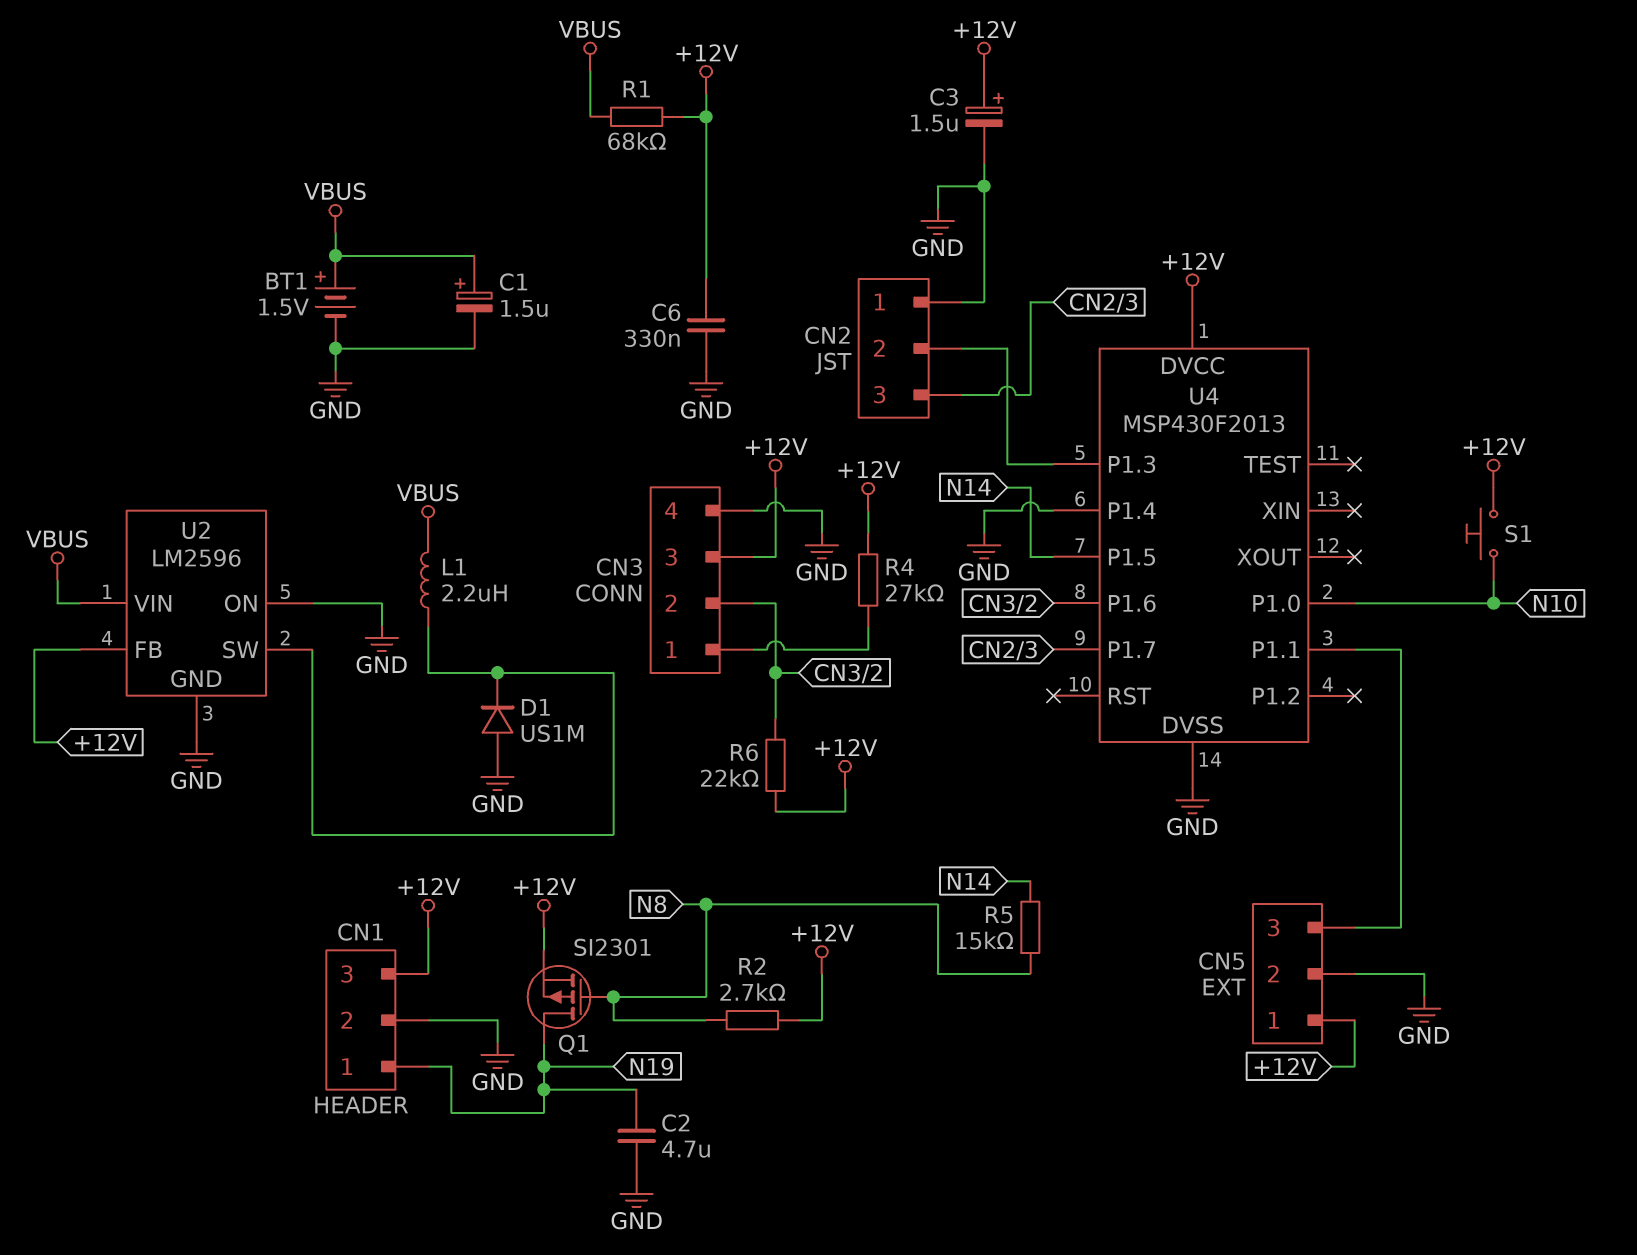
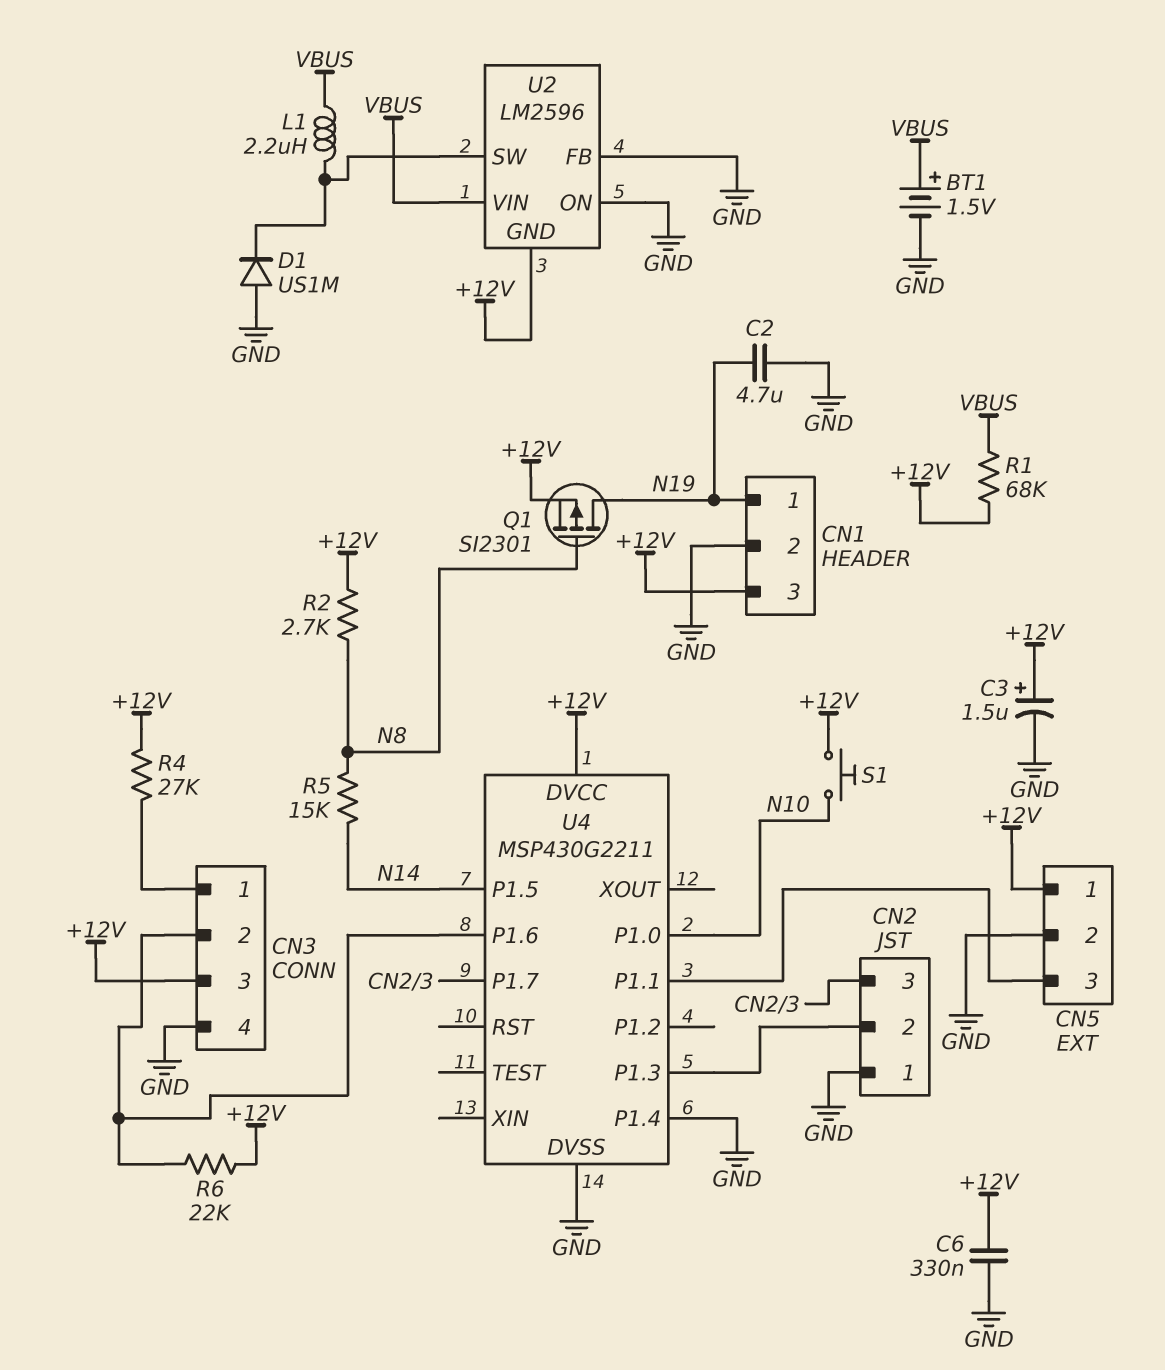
C1: 1.5uF (plus VBUS, minus GND) -> none
U2 pin FB: +12V -> GND
U2 pin GND: GND -> +12V
U4: MSP430F2013 -> MSP430G2211

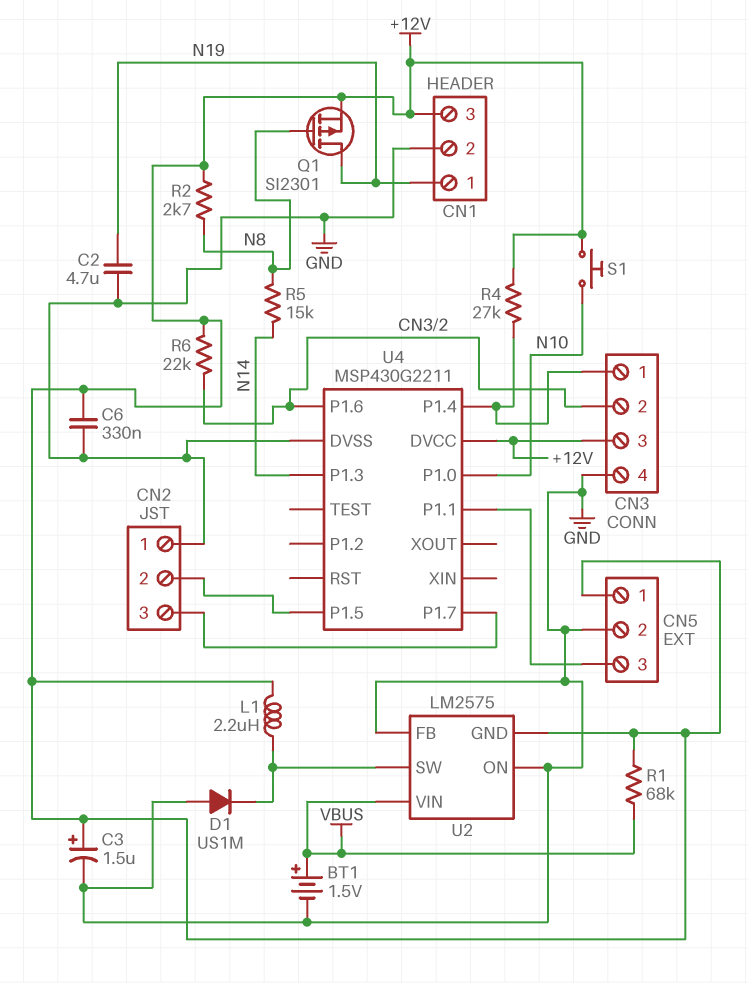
L1: 2.2uH (U2/SW, VBUS) -> 2.2uH (+12V, U2/SW)
U2: LM2596 -> LM2575
U4 pin P1.3: CN2/2 -> N14
U4 pin P1.4: GND -> CN3/1
U4 pin P1.5: N14 -> CN2/2

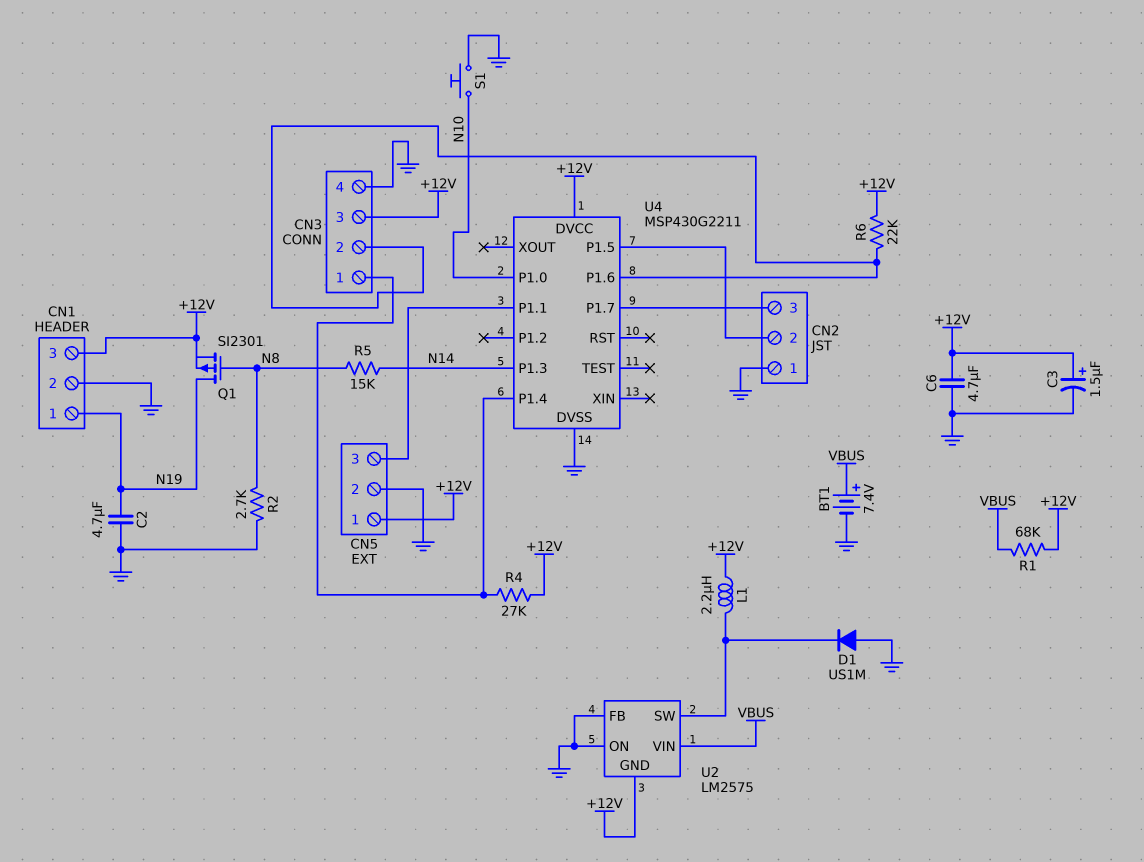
BT1: 1.5V (plus VBUS, minus GND) -> 7.4V (plus VBUS, minus GND)
C6: 330nF (+12V, GND) -> 4.7uF (+12V, GND)
R2: 2.7k (+12V, N8) -> 2.7k (GND, N8)
S1: button (+12V, N10) -> button (GND, N10)

